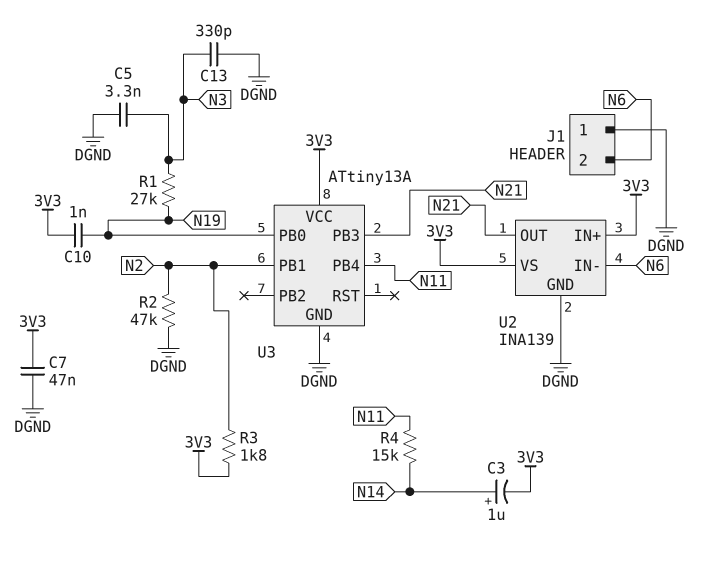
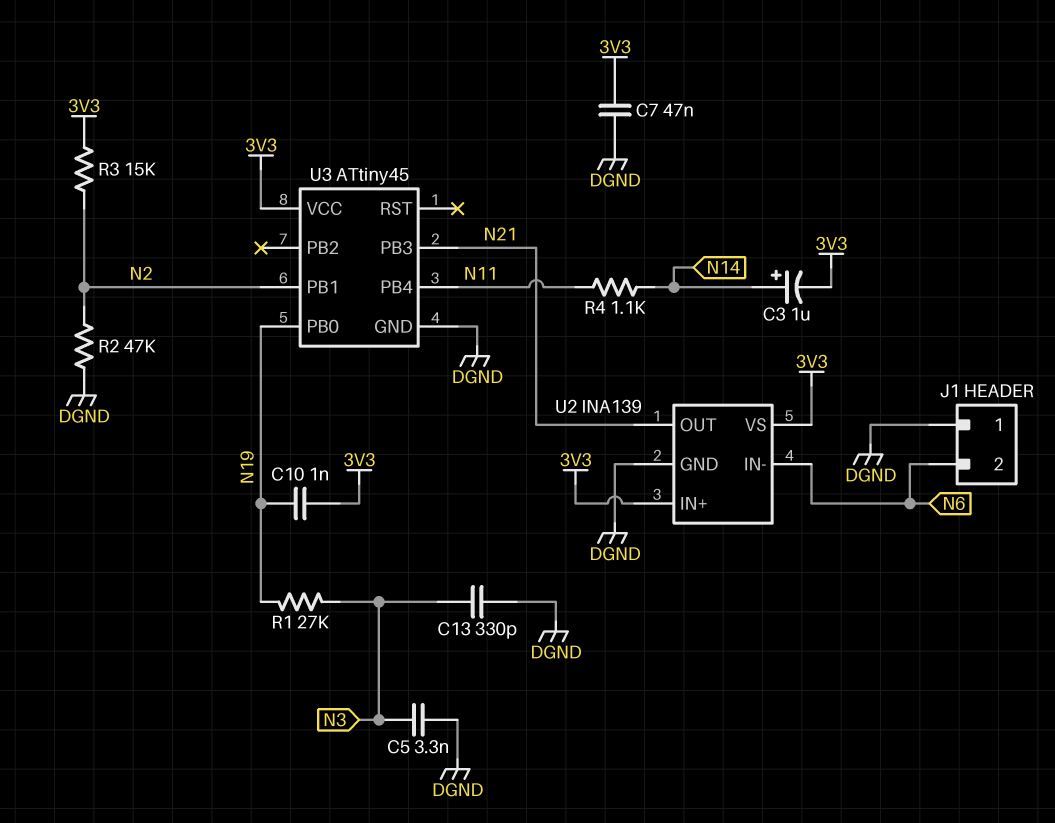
R3: 1.8k (3V3, N2) -> 15k (3V3, N2)
R4: 15k (N11, N14) -> 1.1k (N11, N14)
U3: ATtiny13A -> ATtiny45

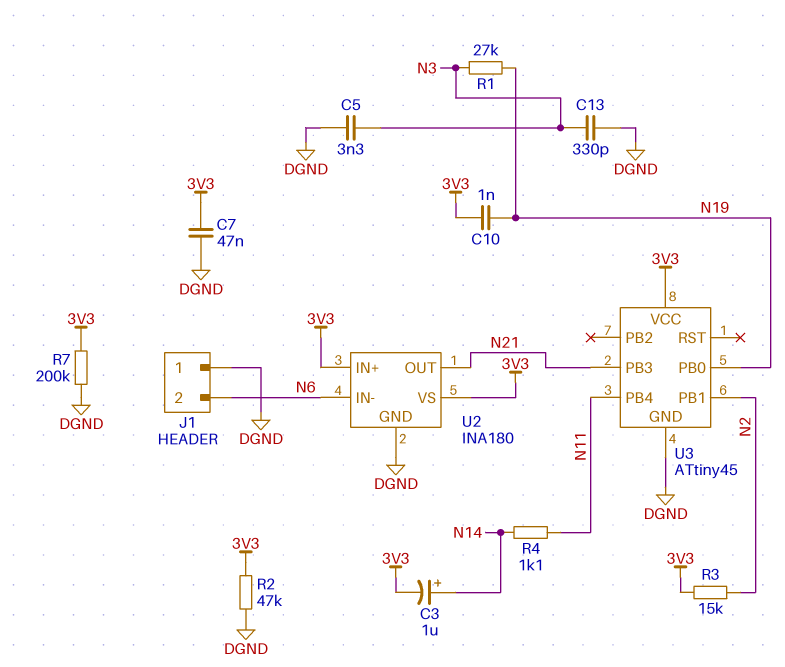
R2: 47k (DGND, N2) -> 47k (3V3, DGND)
R7: none -> 200k (3V3, DGND)
U2: INA139 -> INA180

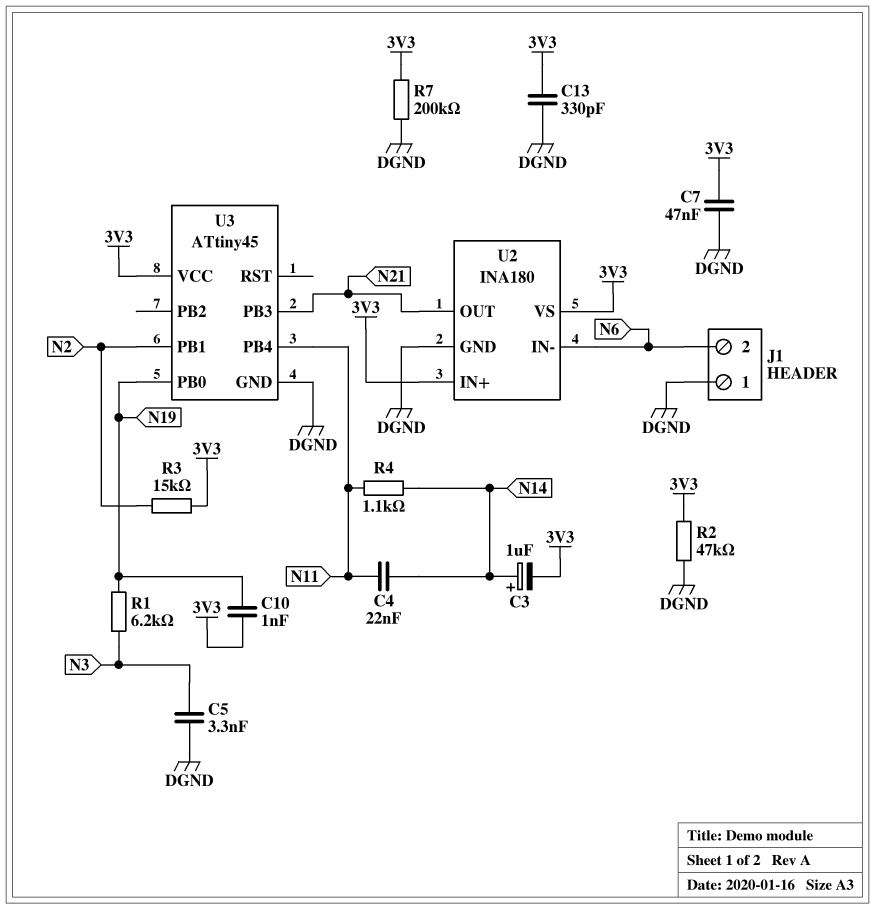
C4: none -> 22nF (N11, N14)
C13: 330pF (DGND, N3) -> 330pF (3V3, DGND)
R1: 27k (N3, N19) -> 6.2k (N3, N19)

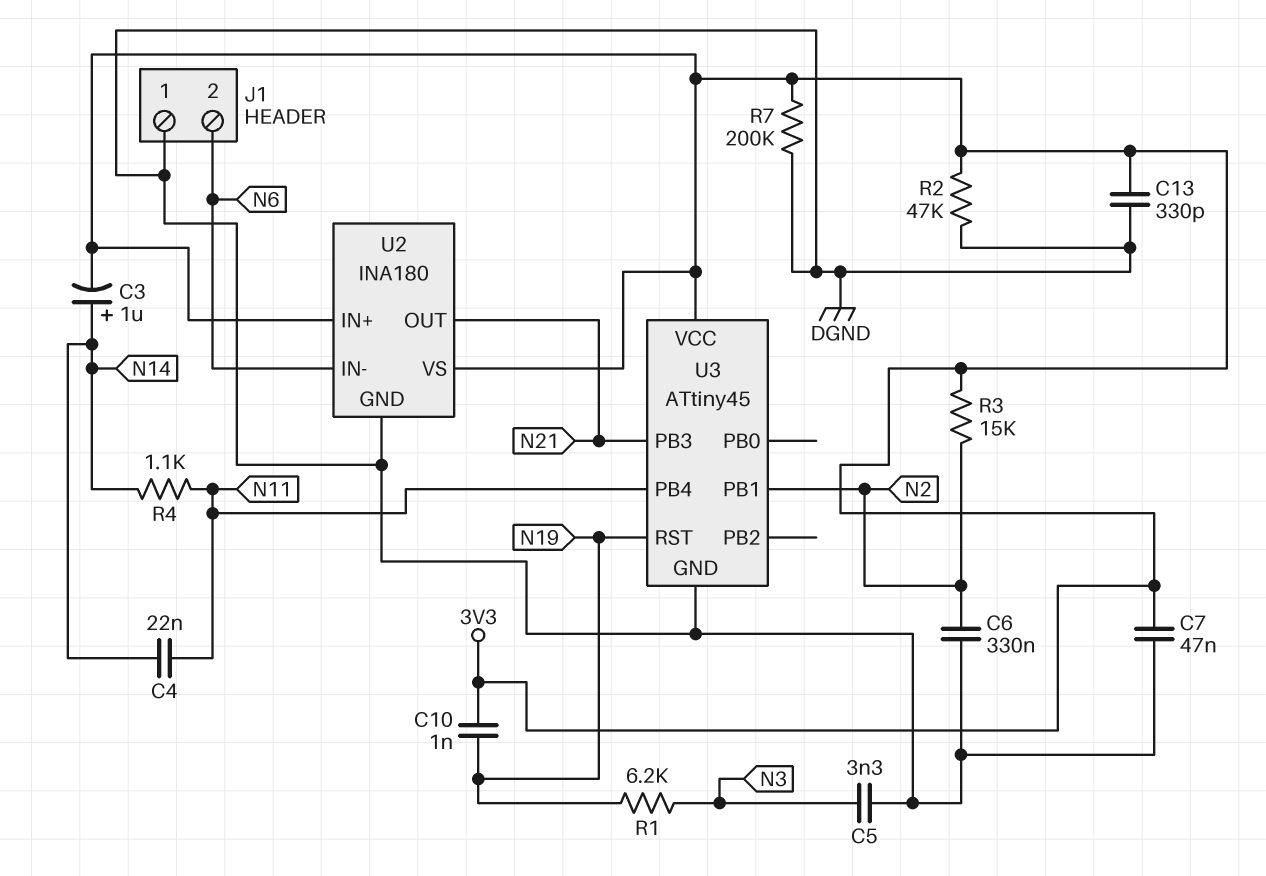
C6: none -> 330nF (DGND, N2)
U3 pin PB0: N19 -> none
U3 pin RST: none -> N19

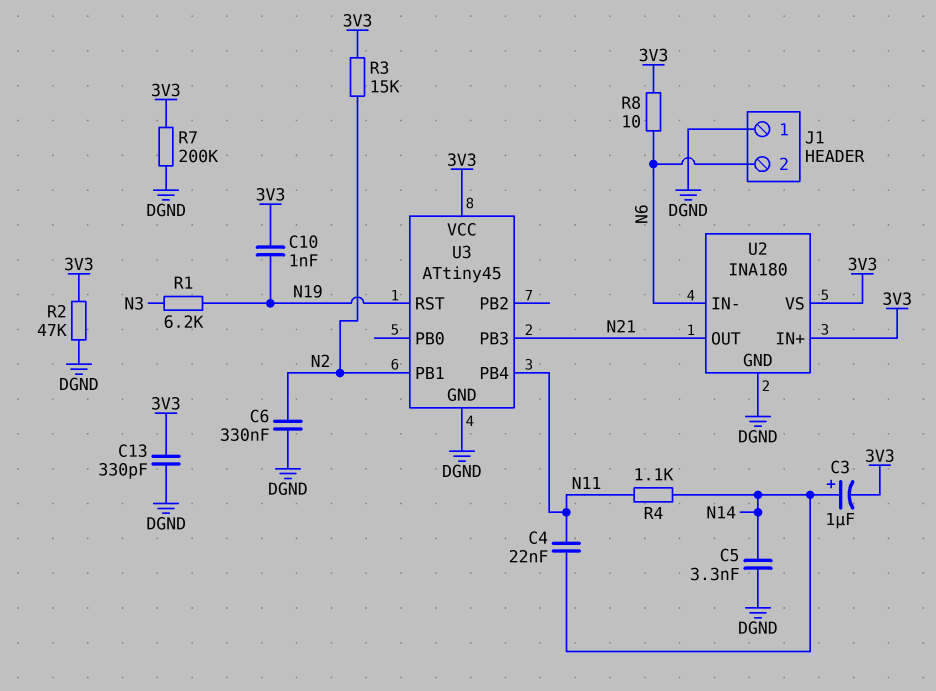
C5: 3.3nF (DGND, N3) -> 3.3nF (DGND, N14)
C7: 47nF (3V3, DGND) -> none
R8: none -> 10 (3V3, N6)

